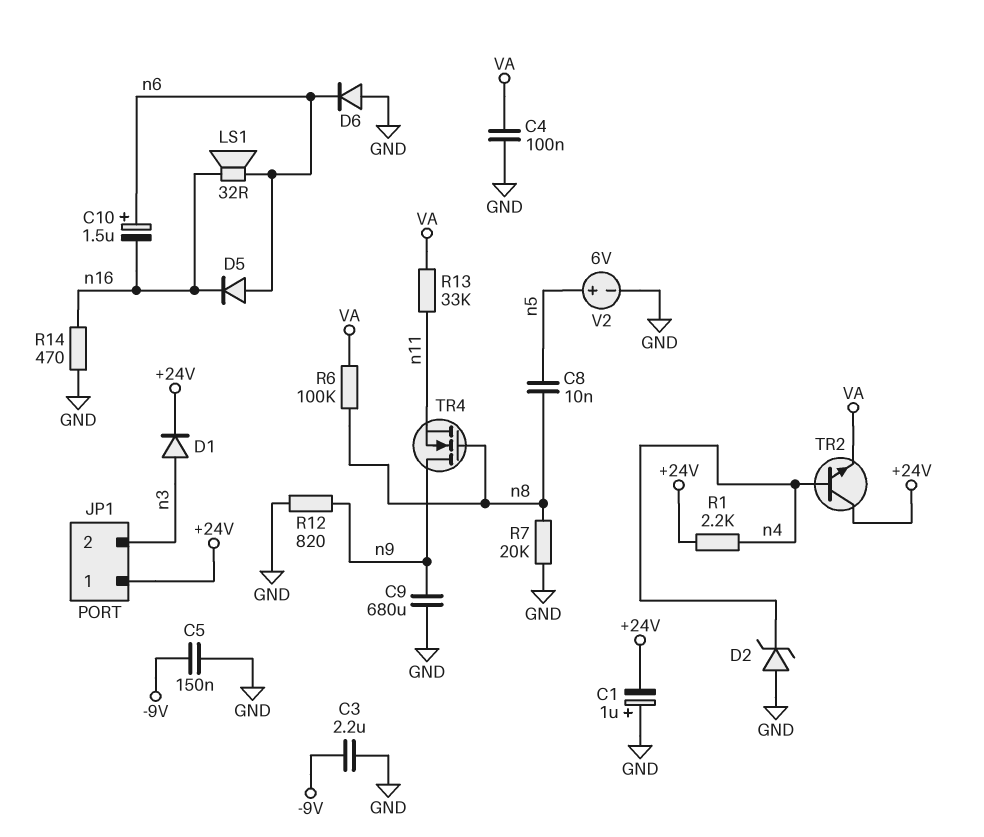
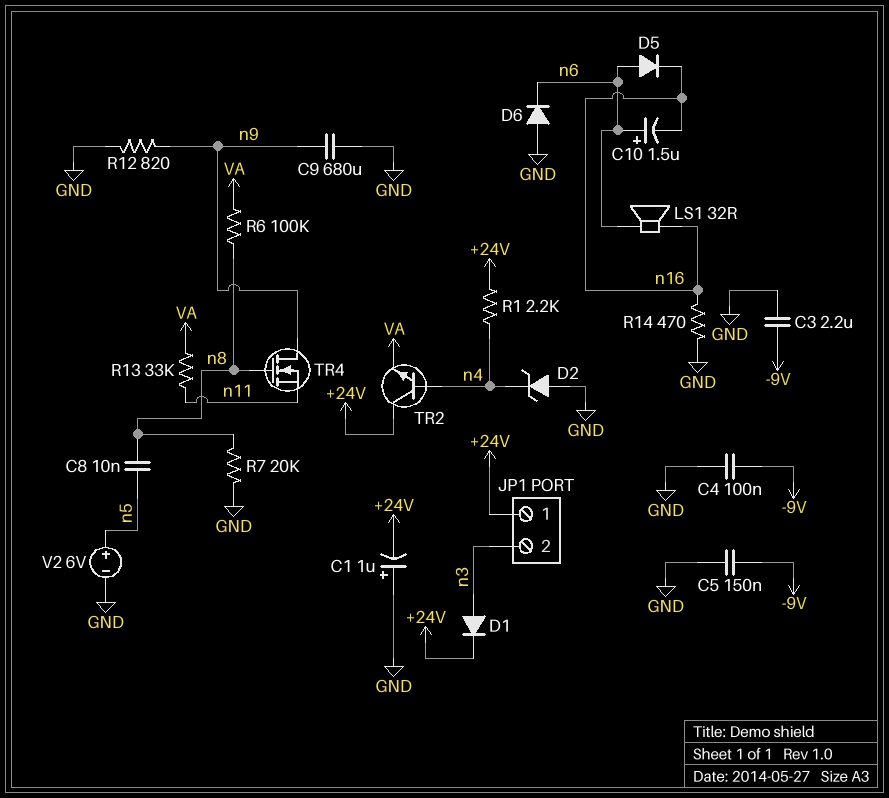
C4: 100nF (GND, VA) -> 100nF (-9V, GND)

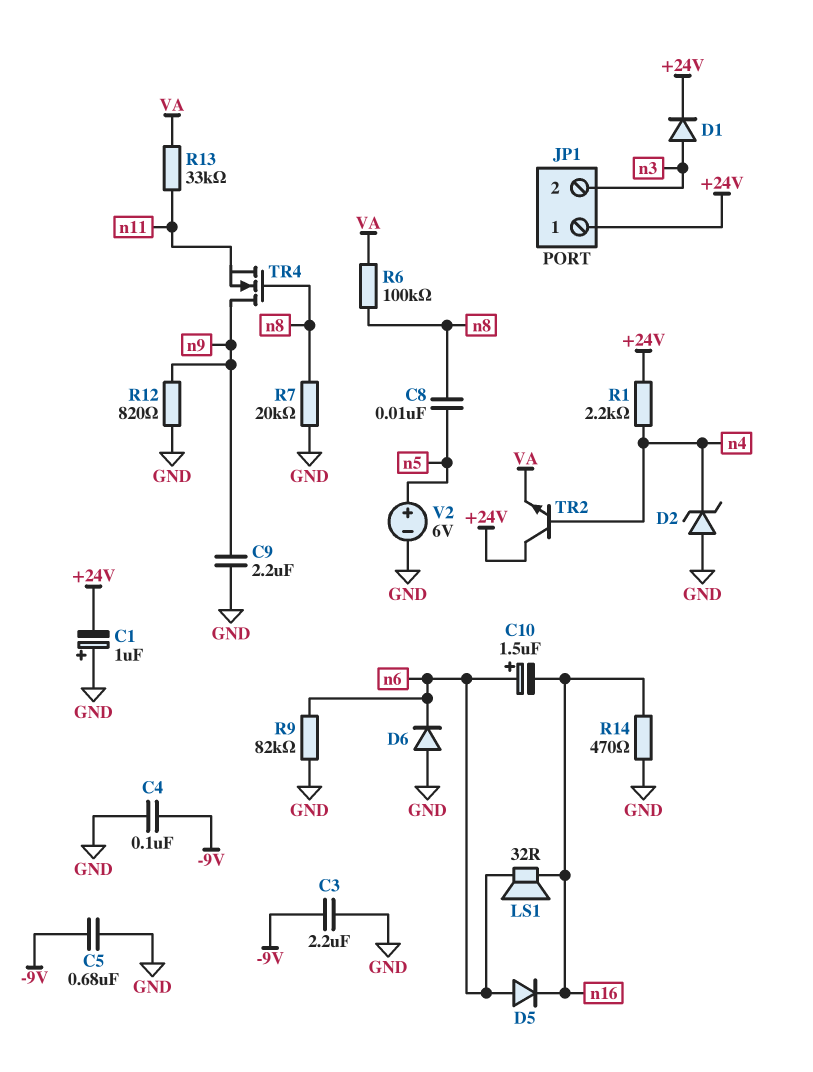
C5: 150nF (-9V, GND) -> 680nF (-9V, GND)
C9: 680uF (GND, n9) -> 2.2uF (GND, n9)
R9: none -> 82k (GND, n6)

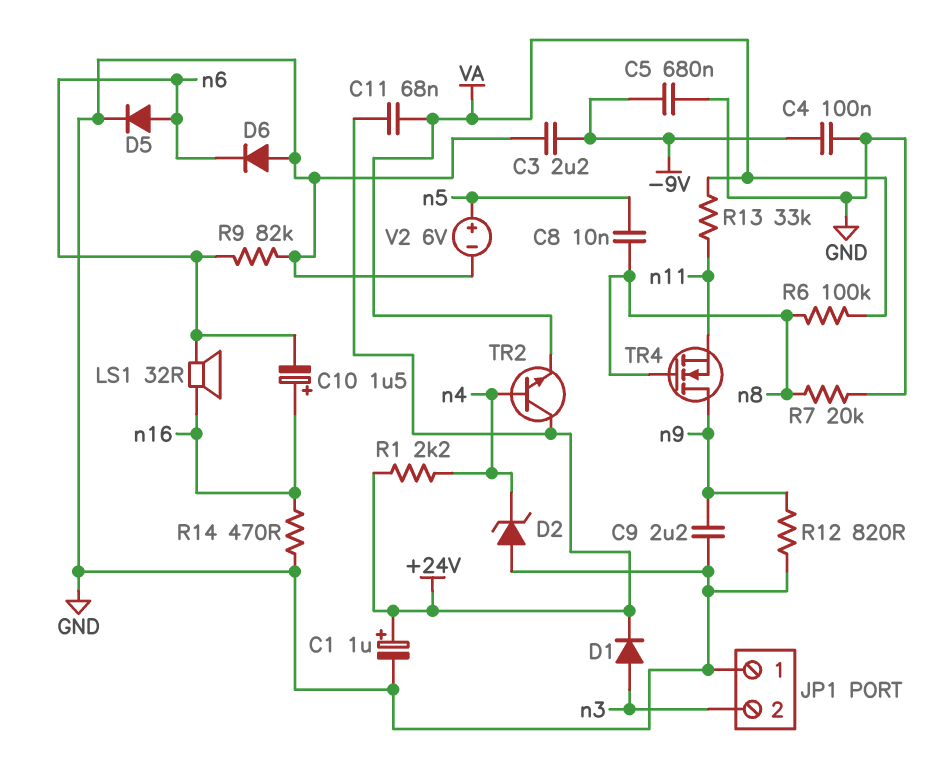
C1: 1uF (plus GND, minus +24V) -> 1uF (plus +24V, minus GND)
C10: 1.5uF (plus n6, minus n16) -> 1.5uF (plus n16, minus n6)
C11: none -> 68nF (+24V, VA)
D5: diode (A n6, K n16) -> diode (A n6, K GND)
JP1 pin 1: +24V -> GND

